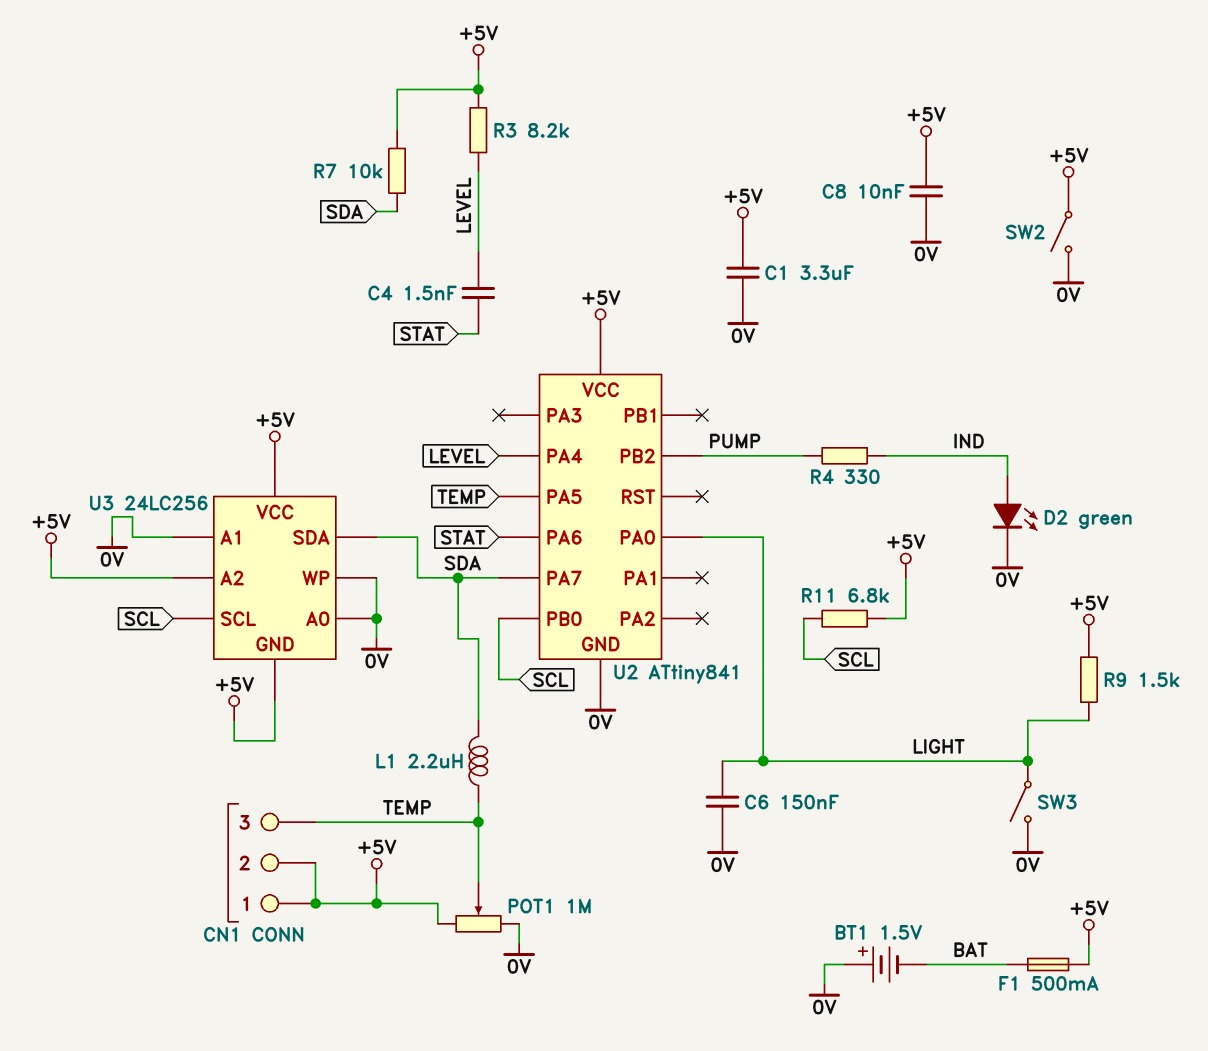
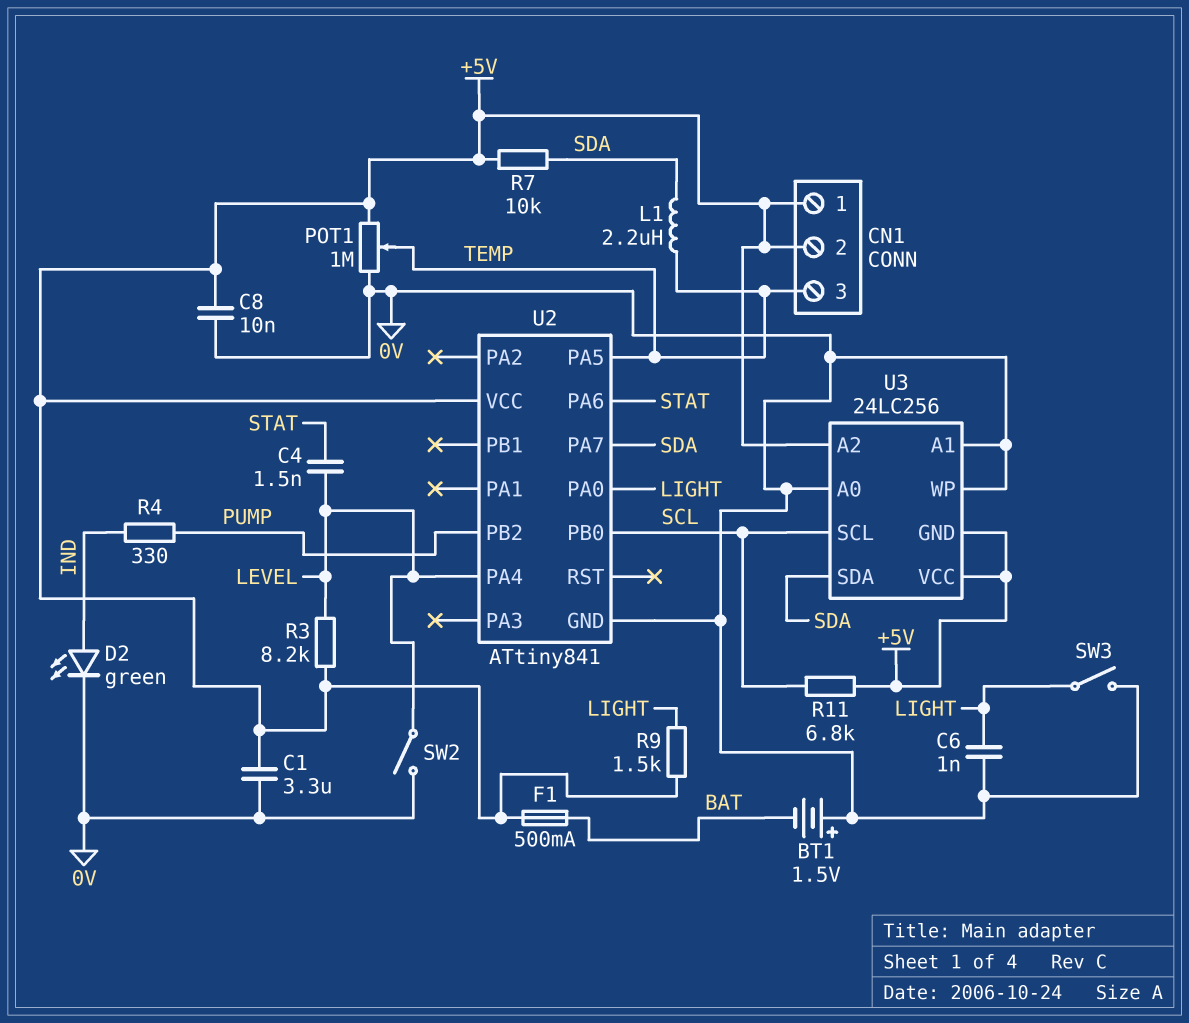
C6: 150nF (0V, LIGHT) -> 1nF (0V, LIGHT)
SW2: switch (+5V, 0V) -> switch (0V, LEVEL)

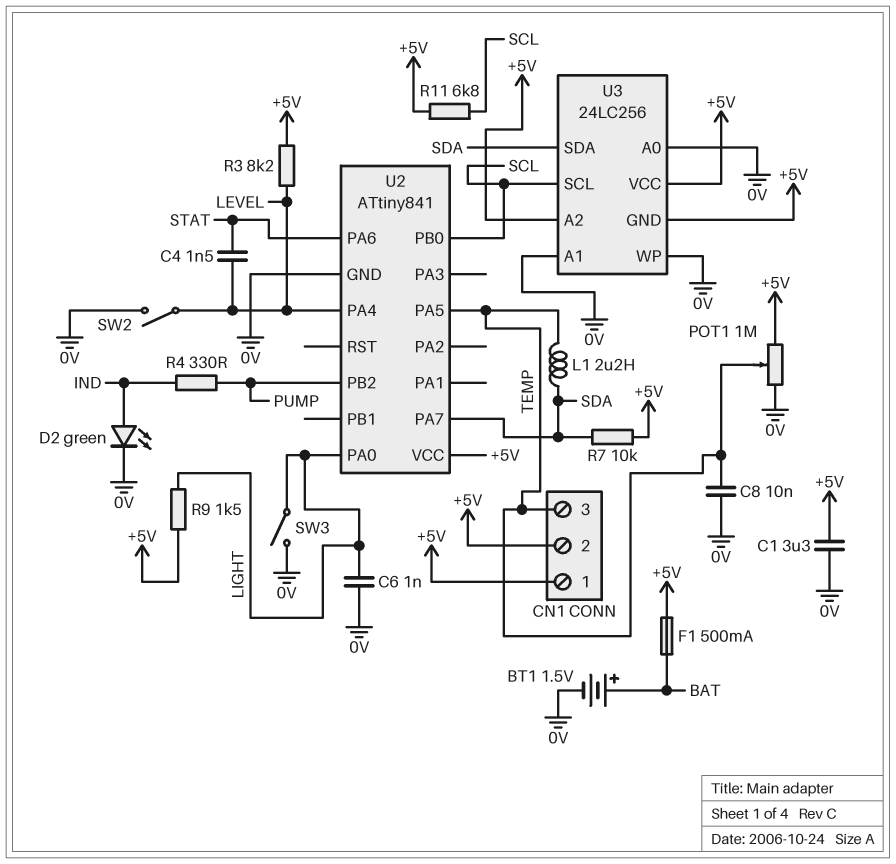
BT1: 1.5V (plus 0V, minus BAT) -> 1.5V (plus BAT, minus 0V)
C8: 10nF (+5V, 0V) -> 10nF (0V, TEMP)

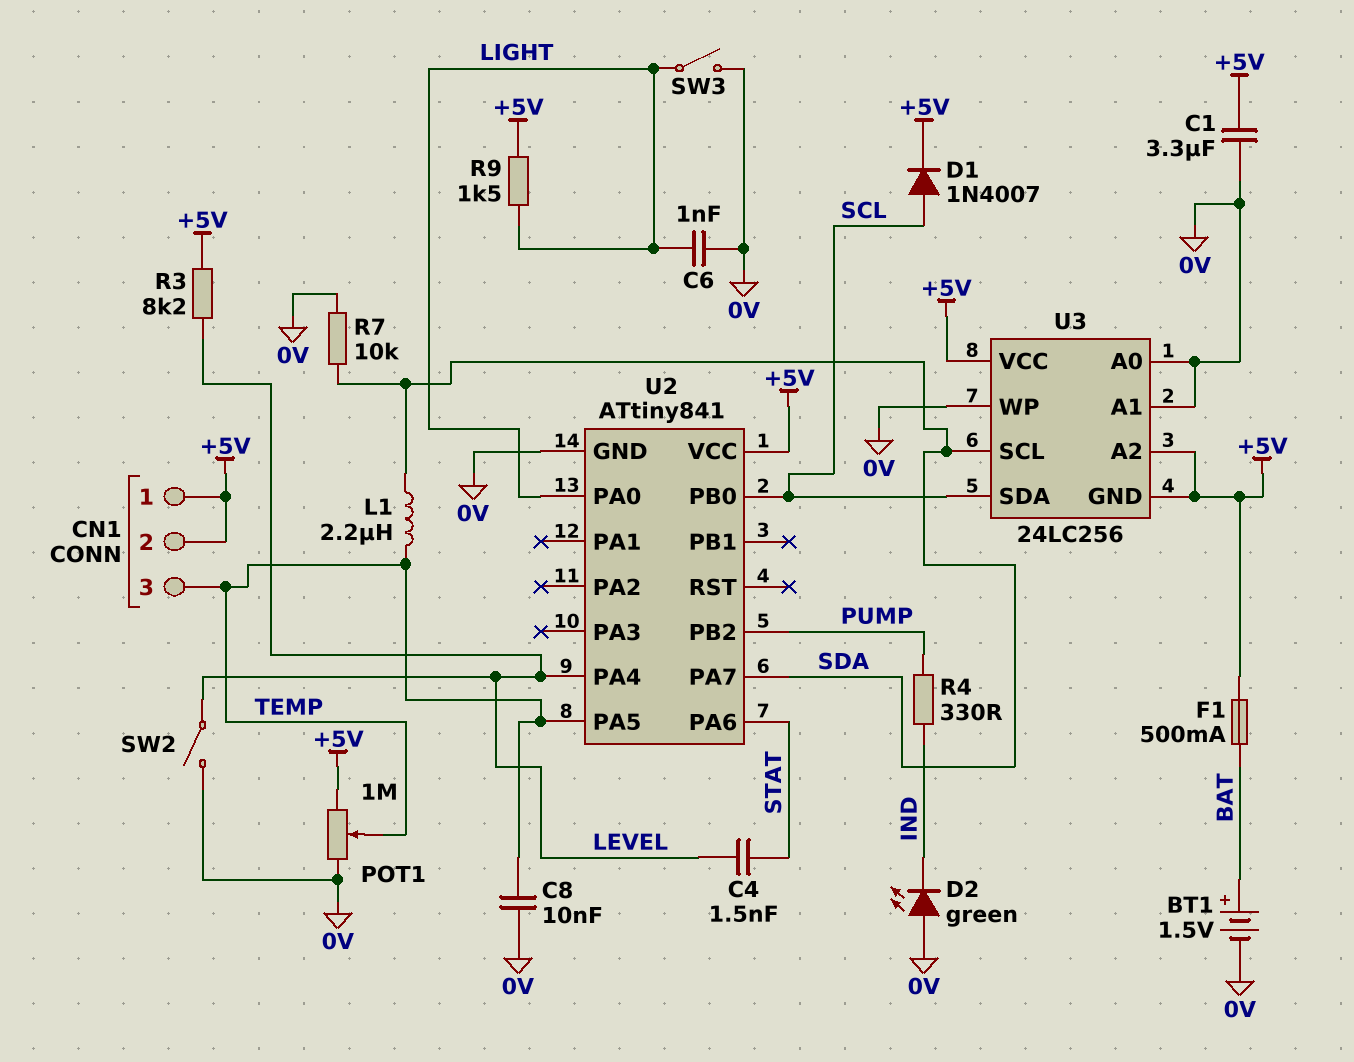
D1: none -> diode 1N4007 (A SCL, K +5V)
D2: LED green (A IND, K 0V) -> LED green (A 0V, K IND)
R7: 10k (+5V, SDA) -> 10k (0V, SDA)
R11: 6.8k (+5V, SCL) -> none
U3 pin SCL: SCL -> SDA
U3 pin SDA: SDA -> SCL

